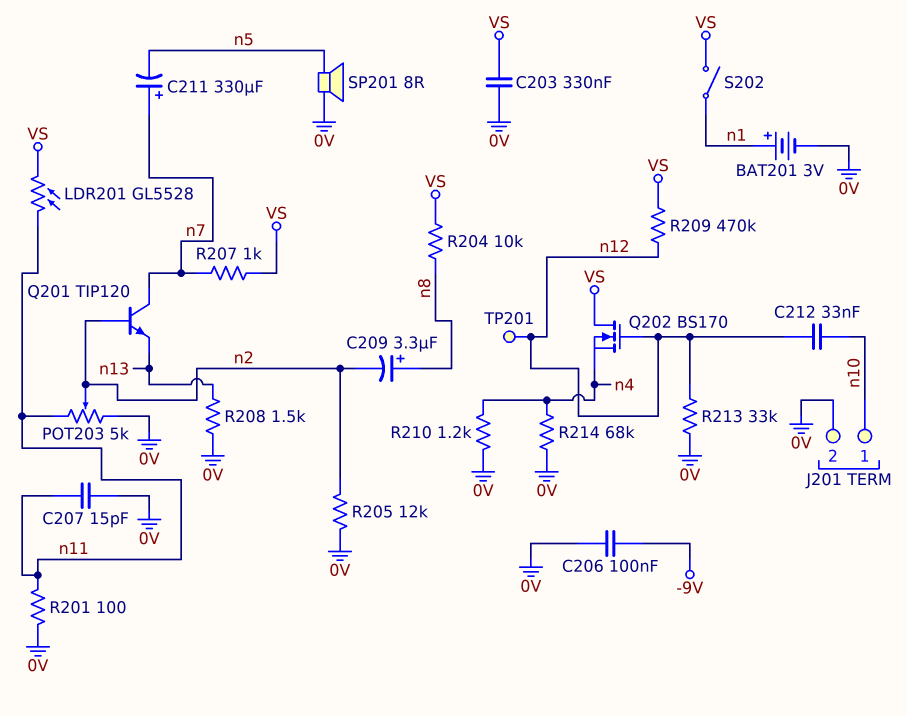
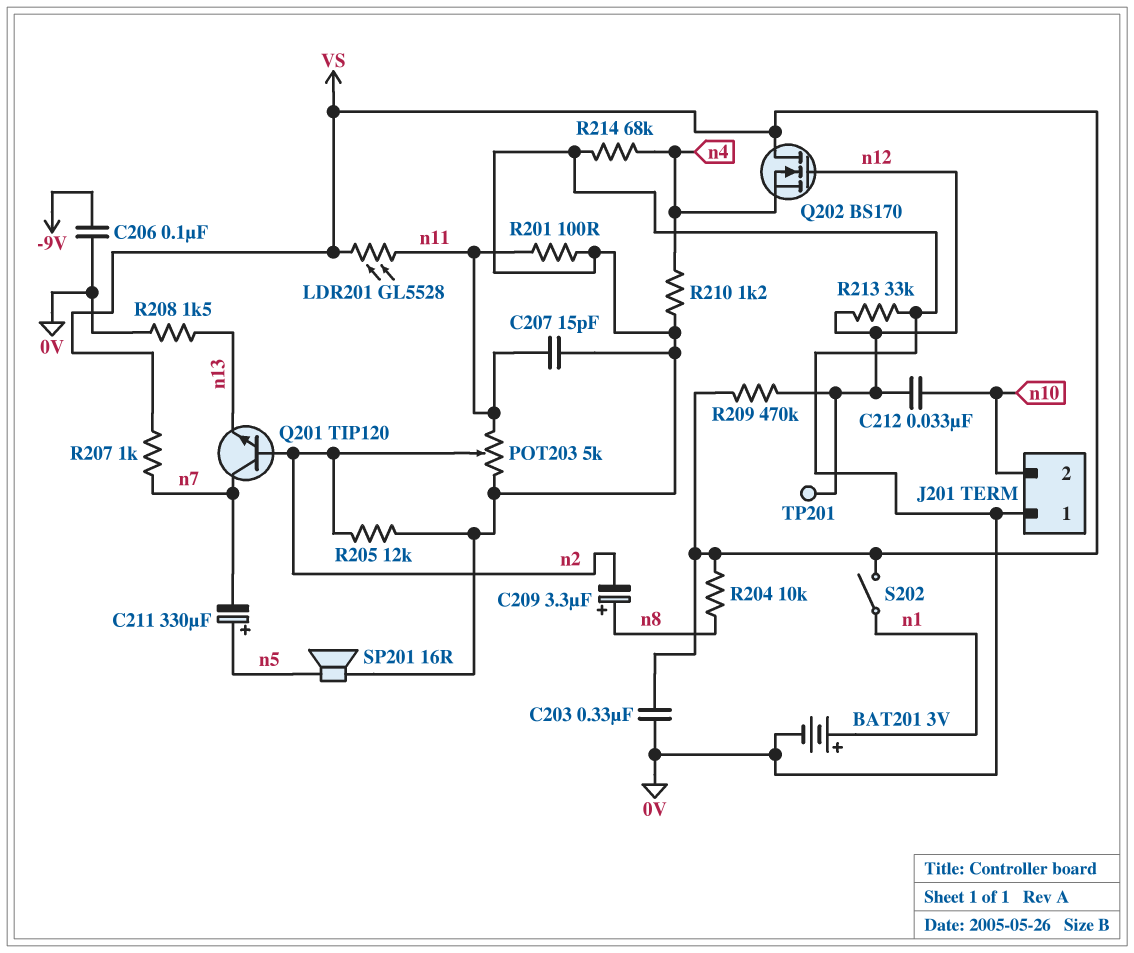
C211: 330uF (plus n7, minus n5) -> 330uF (plus n5, minus n7)
J201 pin 1: n10 -> 0V
J201 pin 2: 0V -> n10
SP201: speaker 8R (0V, n5) -> speaker 16R (0V, n5)

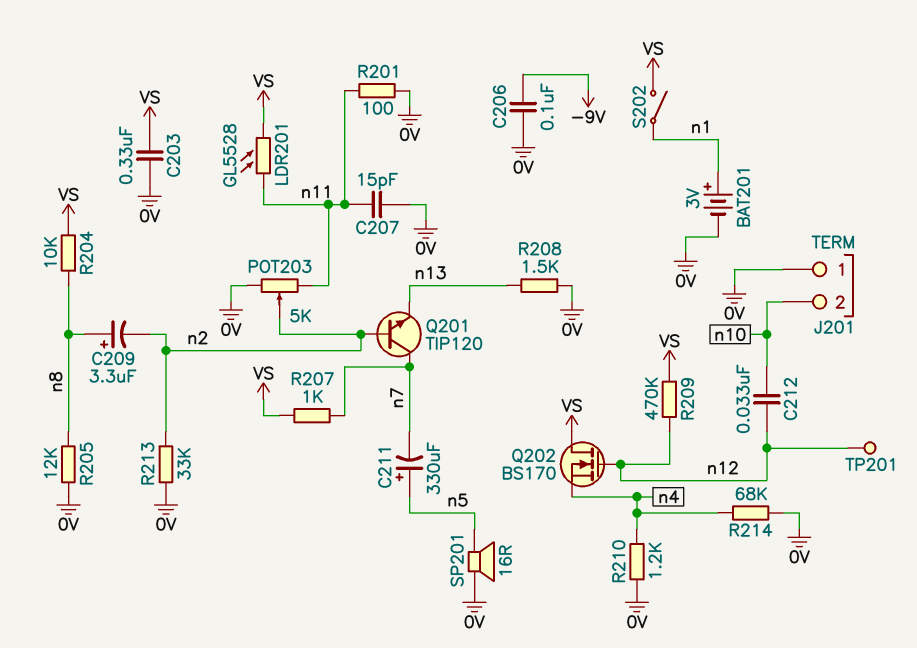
R205: 12k (0V, n2) -> 12k (0V, n8)
R213: 33k (0V, n12) -> 33k (0V, n2)

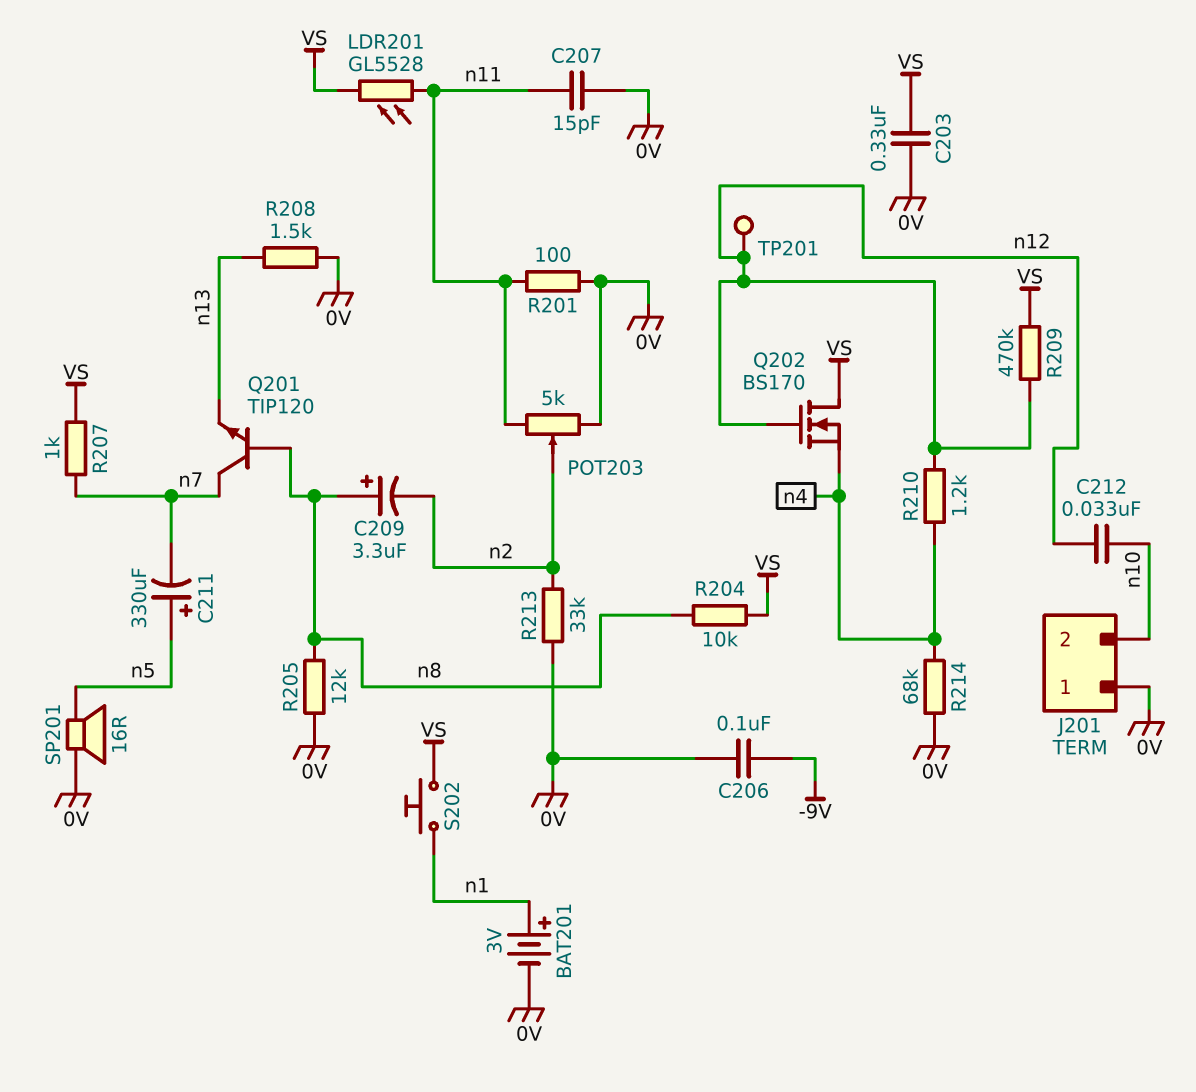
Q201: NPN TIP120 (B n2, C n7, E n13) -> NPN TIP120 (B n8, C n7, E n13)
R210: 1.2k (0V, n4) -> 1.2k (n4, n12)
S202: switch (VS, n1) -> button (VS, n1)

